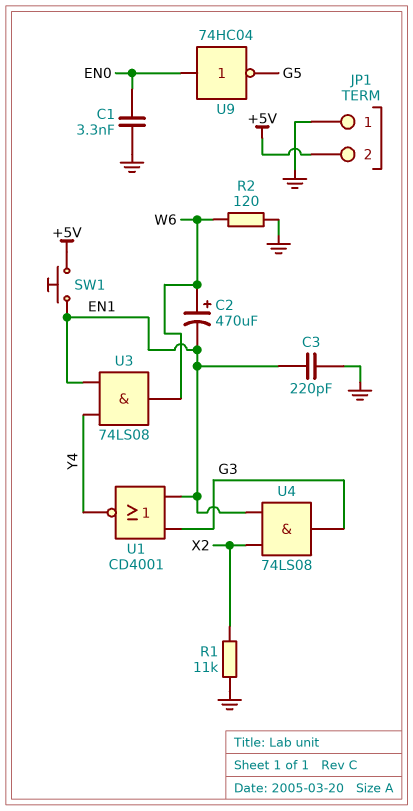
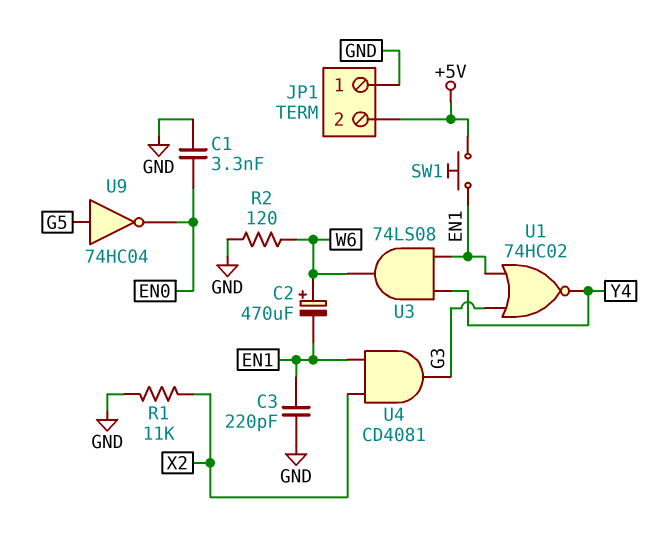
U1: NOR CD4001 (in EN1, in G3, out Y4) -> NOR 74HC02 (in EN1, in G3, out Y4)
U4: AND 74LS08 (in EN1, in X2, out G3) -> AND CD4081 (in EN1, in X2, out G3)
U9: NOT 74HC04 (in EN0, out G5) -> NOT 74HC04 (in G5, out EN0)

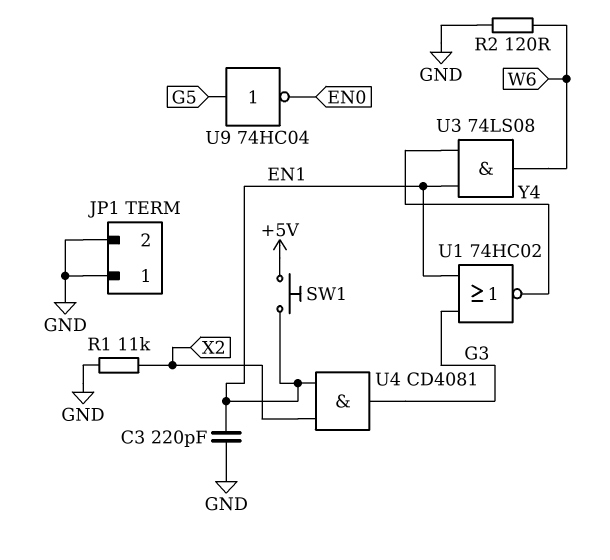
C1: 3.3nF (EN0, GND) -> none
C2: 470uF (plus W6, minus EN1) -> none
JP1 pin 2: +5V -> GND

